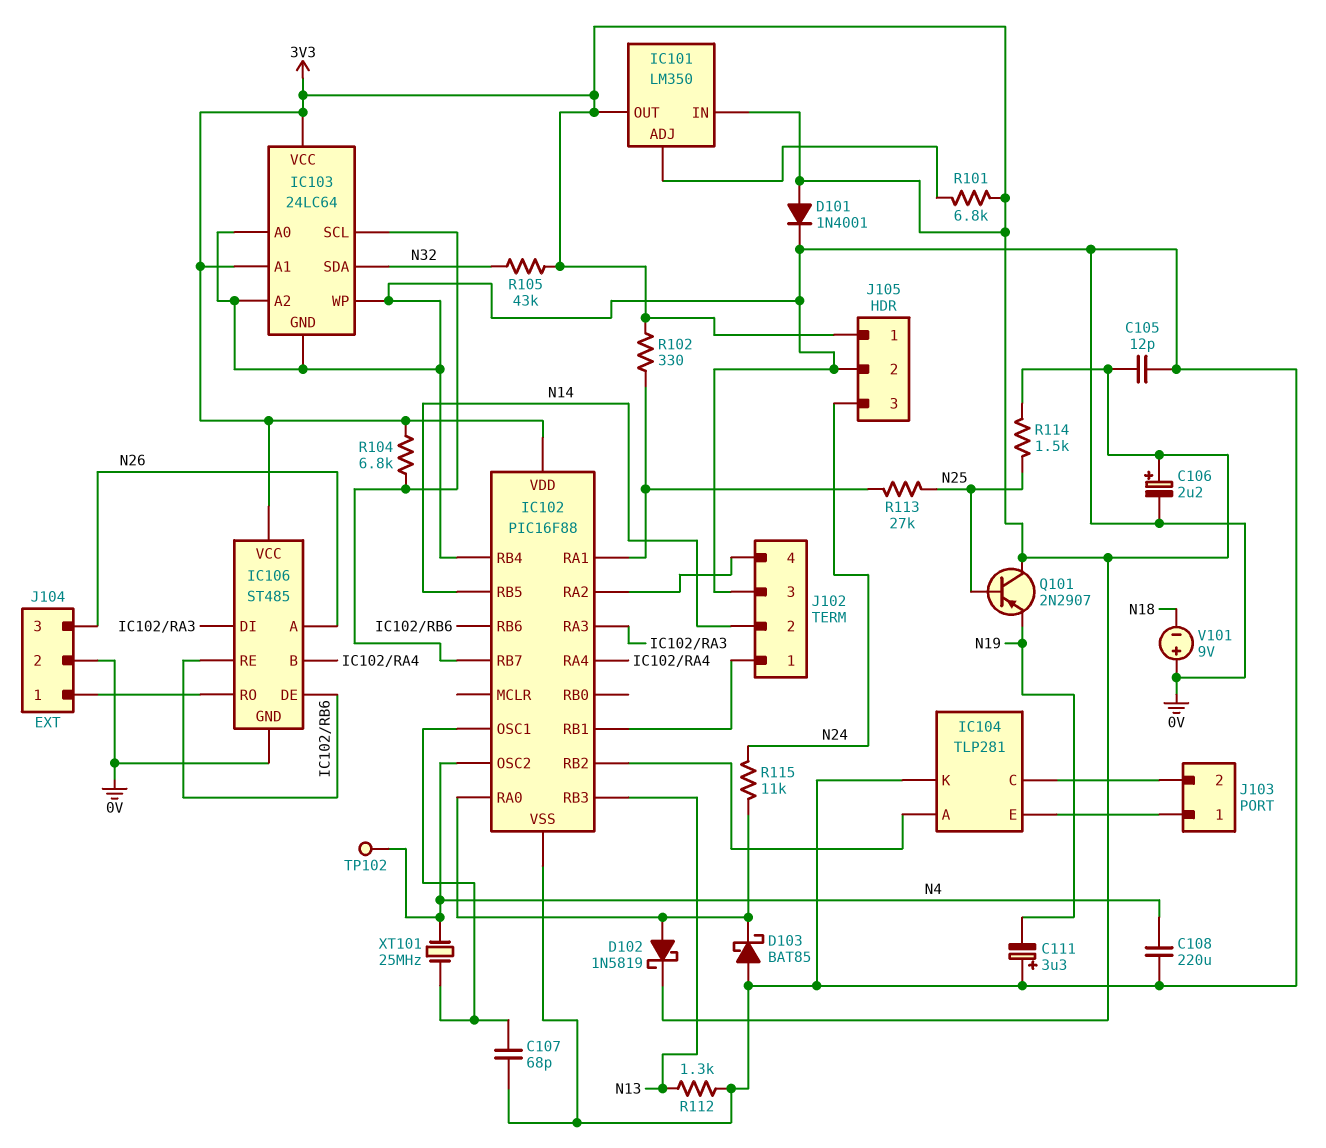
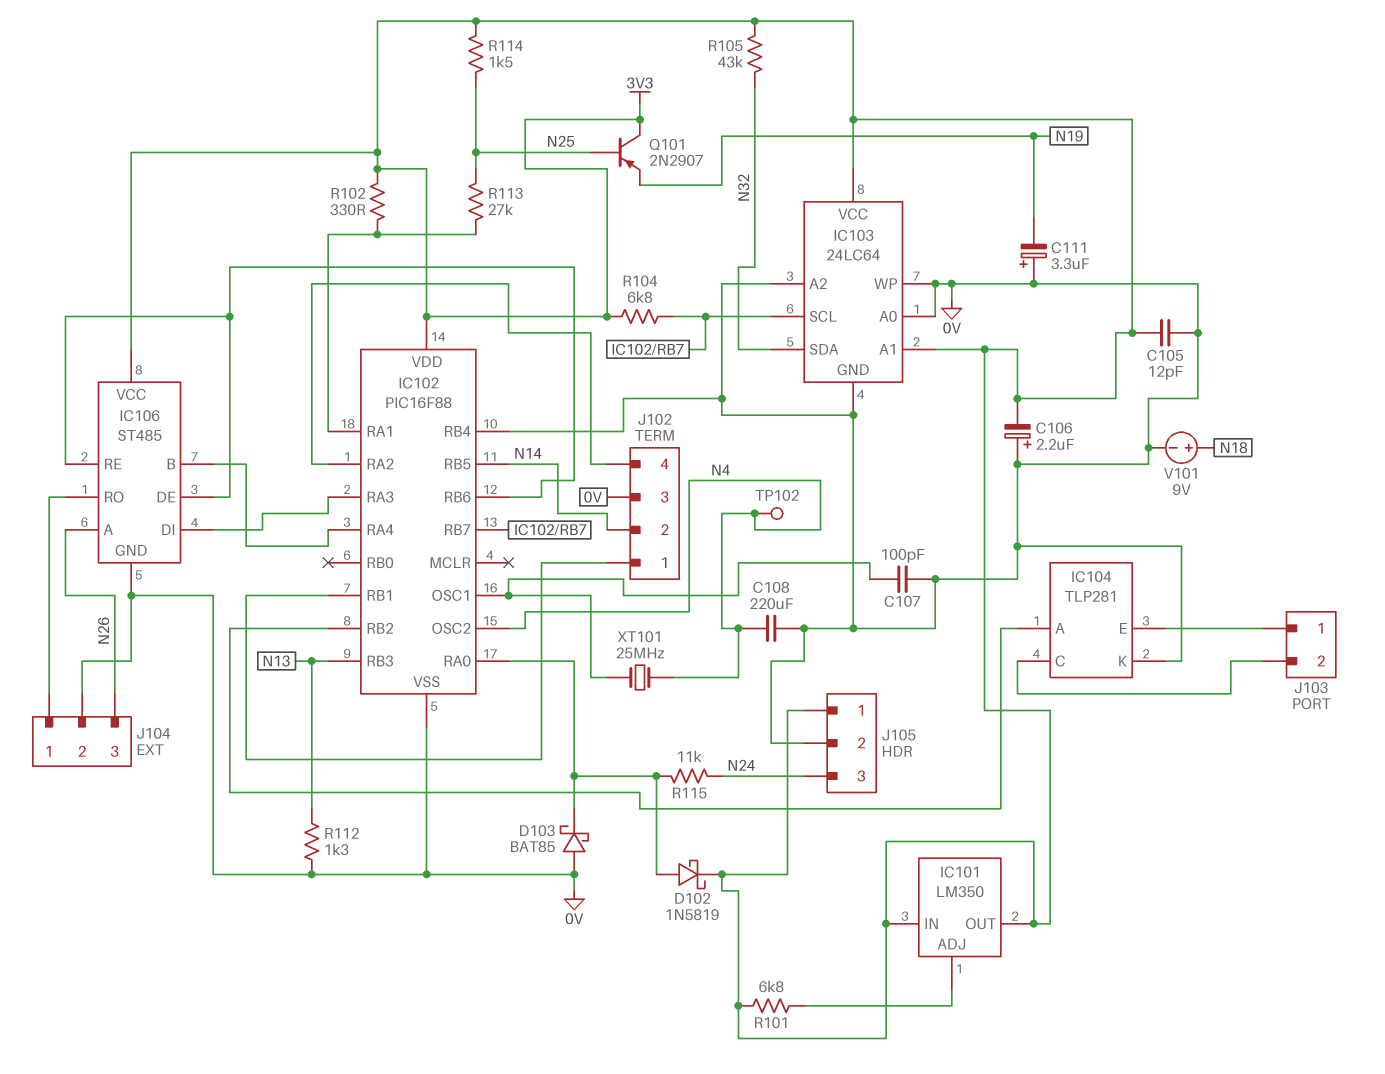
C106: 2.2uF (plus 3V3, minus 0V) -> 2.2uF (plus 0V, minus 3V3)
C107: 68pF (0V, IC102/OSC1) -> 100pF (0V, IC102/OSC1)
D101: diode 1N4001 (A 3V3, K 0V) -> none
V101: 9V (plus 0V, minus N18) -> 9V (plus N18, minus 0V)

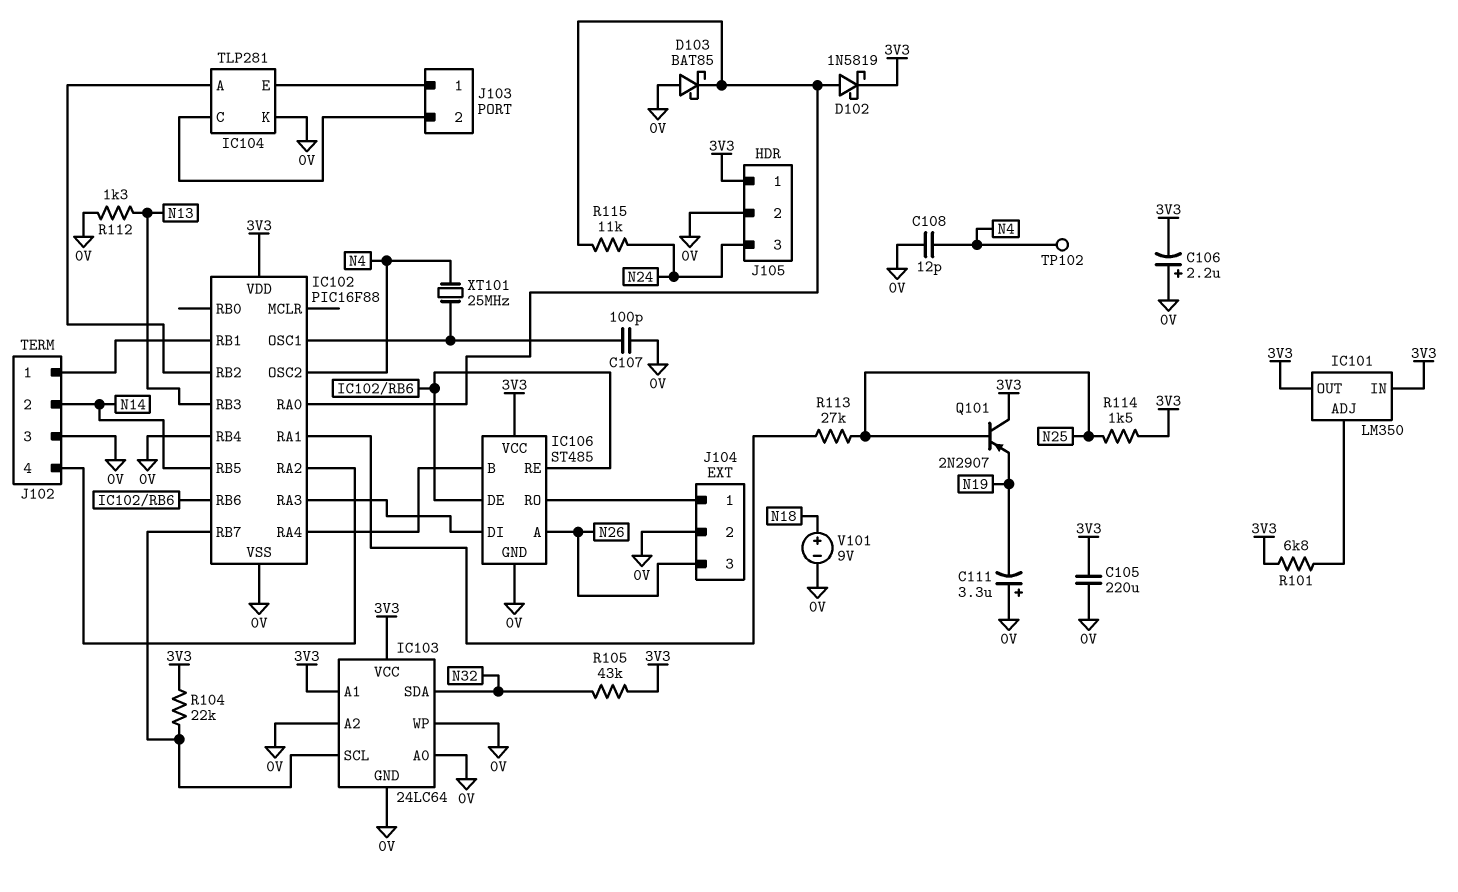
C105: 12pF (0V, 3V3) -> 220uF (0V, 3V3)
C108: 220uF (0V, N4) -> 12pF (0V, N4)
R102: 330 (3V3, IC102/RA1) -> none
R104: 6.8k (3V3, IC102/RB7) -> 22k (3V3, IC102/RB7)

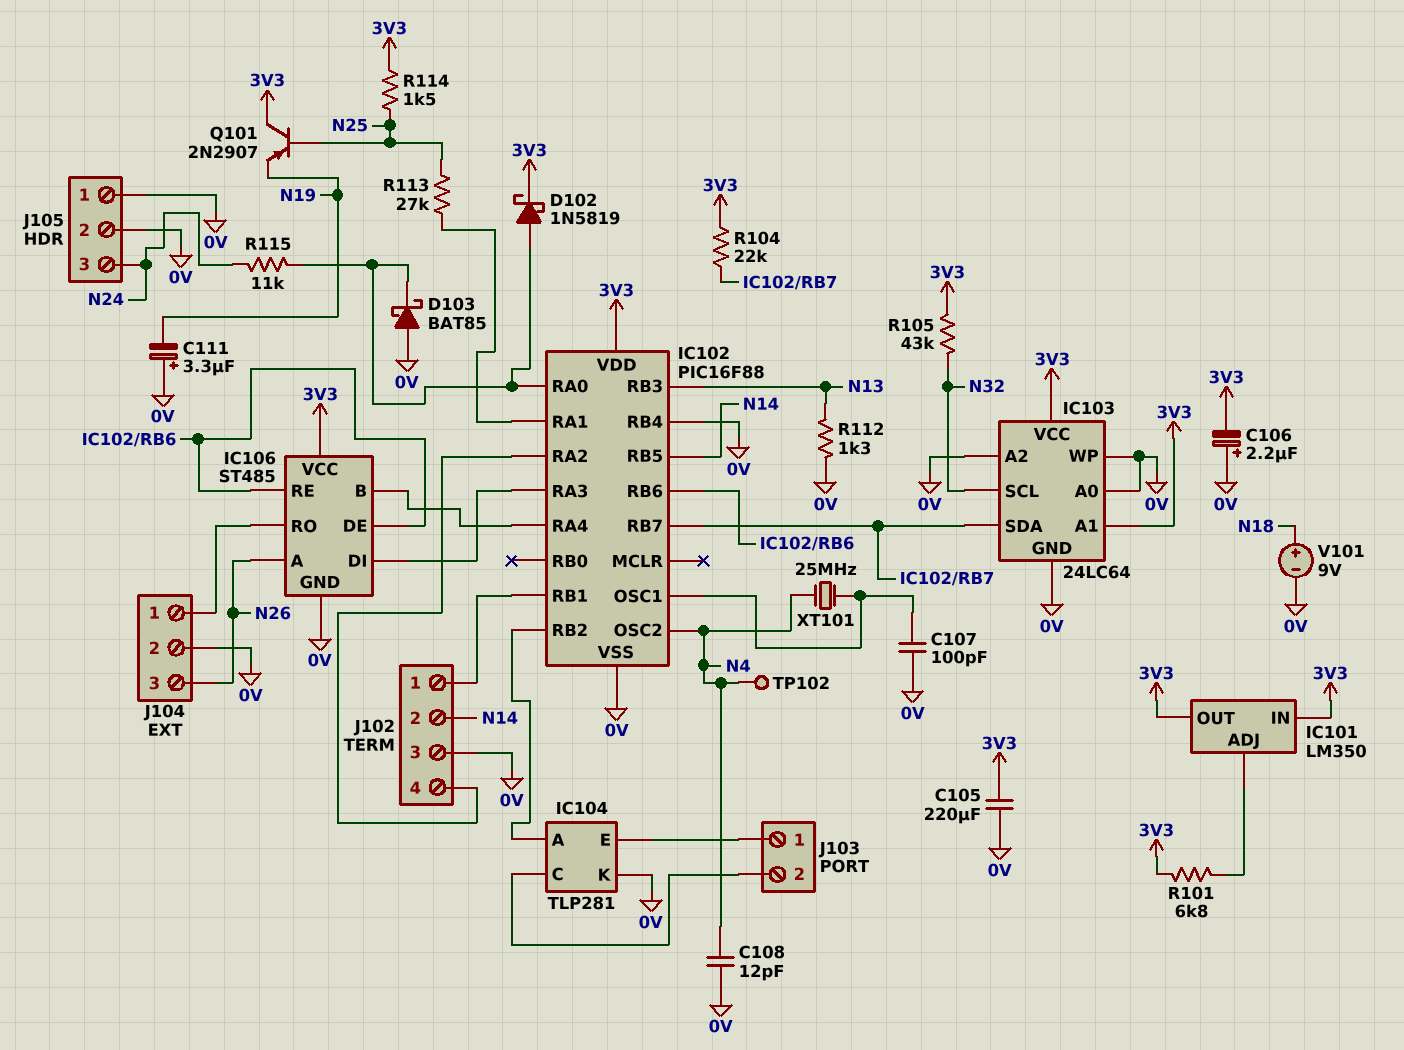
IC103 pin SCL: IC102/RB7 -> N32
IC103 pin SDA: N32 -> IC102/RB7
J105 pin 1: 3V3 -> 0V

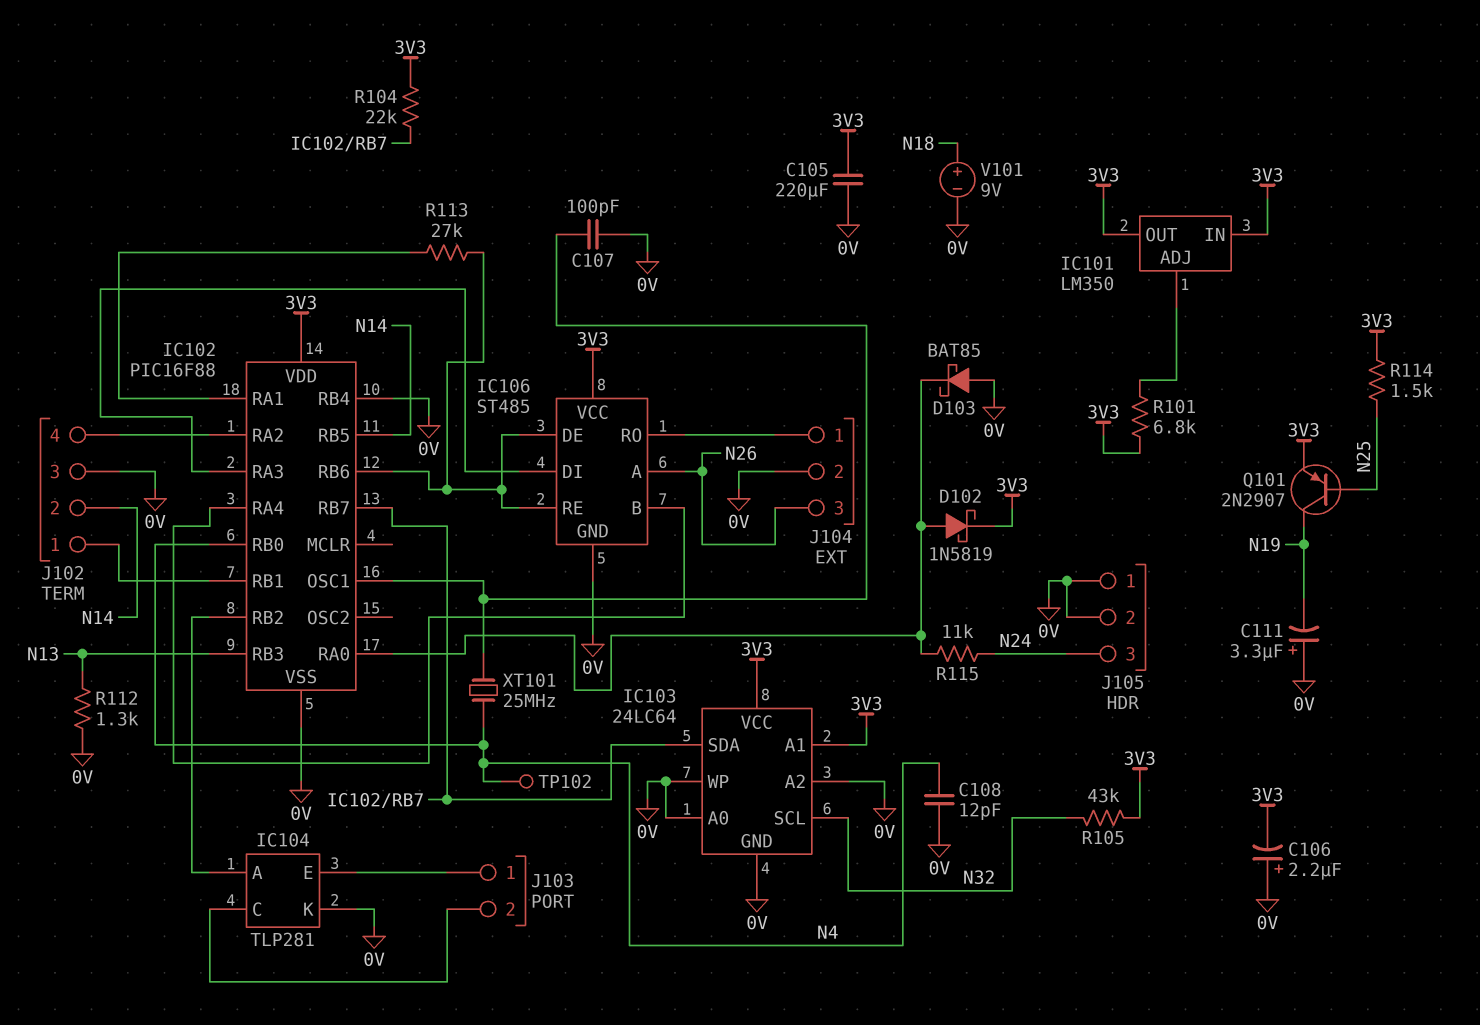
IC102 pin OSC2: N4 -> none
IC102 pin RB0: none -> N4
Q101: PNP 2N2907 (B N25, C 3V3, E N19) -> PNP 2N2907 (B N25, C N19, E 3V3)
R113: 27k (IC102/RA1, N25) -> 27k (IC102/RA1, IC102/RB6)

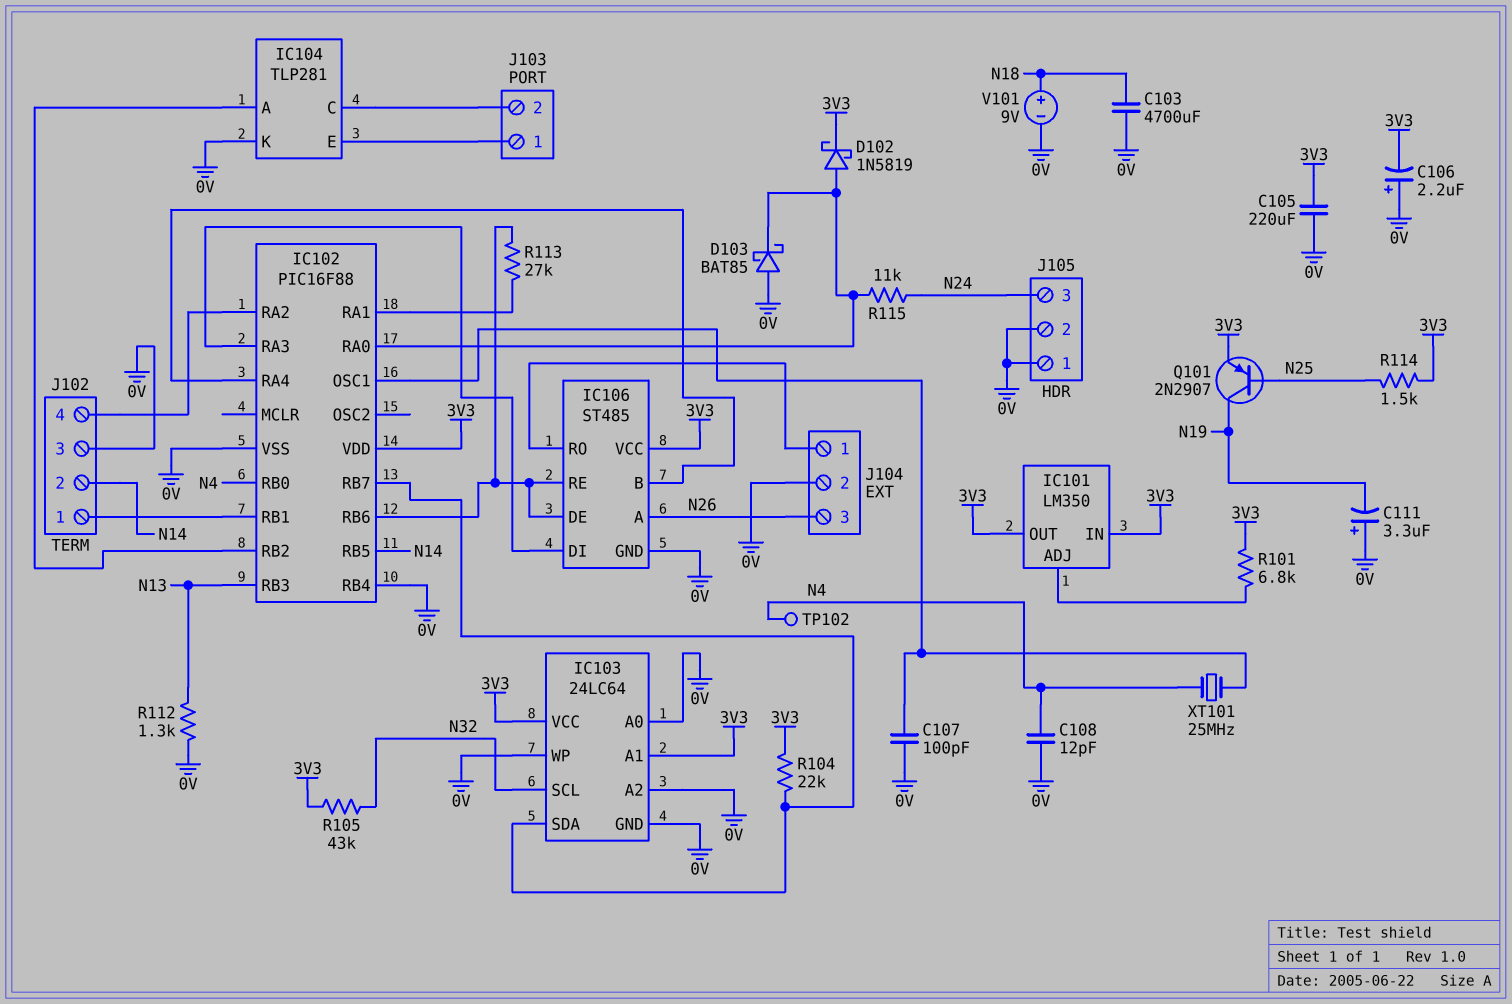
C103: none -> 4700uF (0V, N18)

